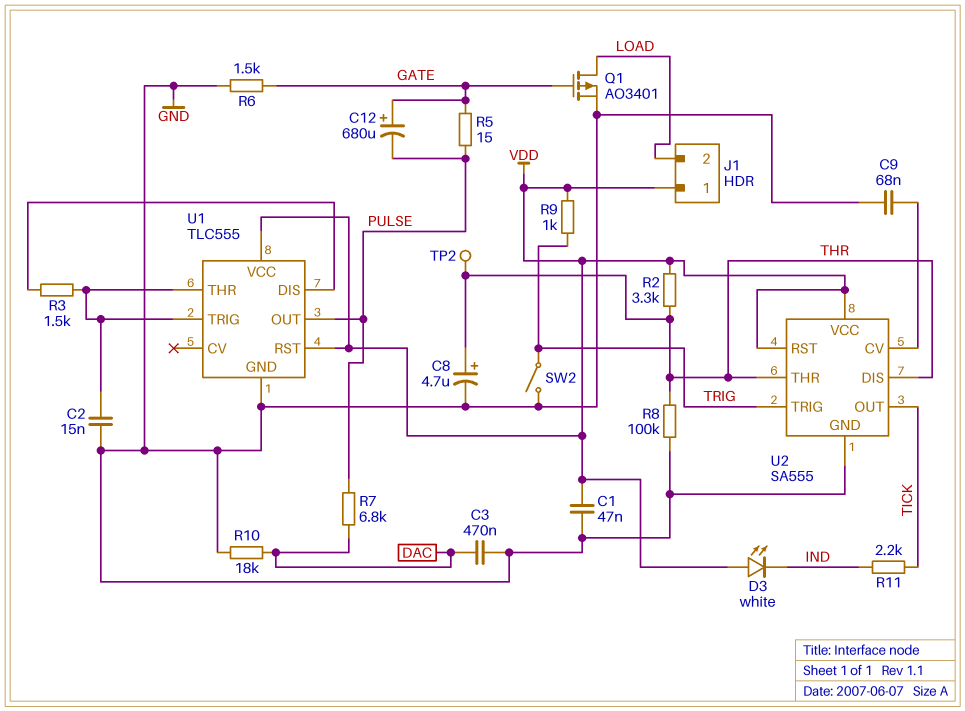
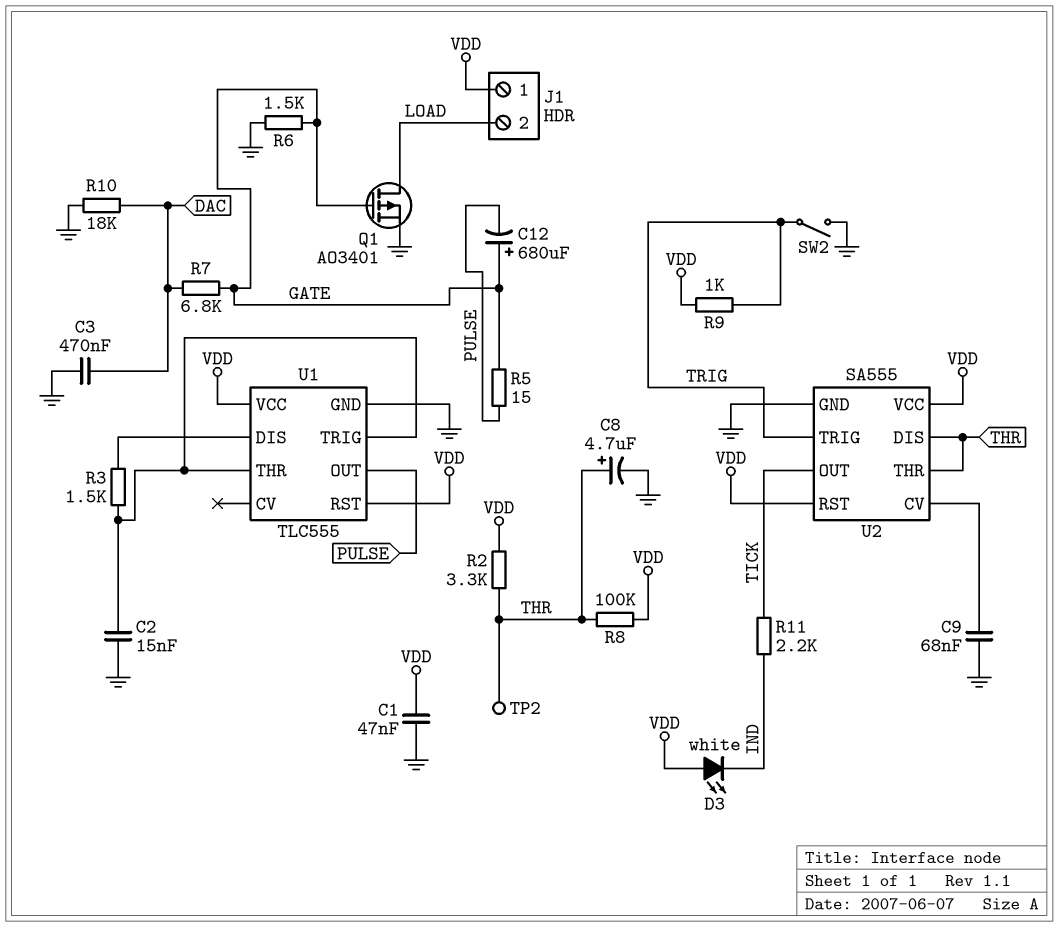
R7: 6.8k (DAC, PULSE) -> 6.8k (DAC, GATE)
R8: 100k (GND, THR) -> 100k (THR, VDD)

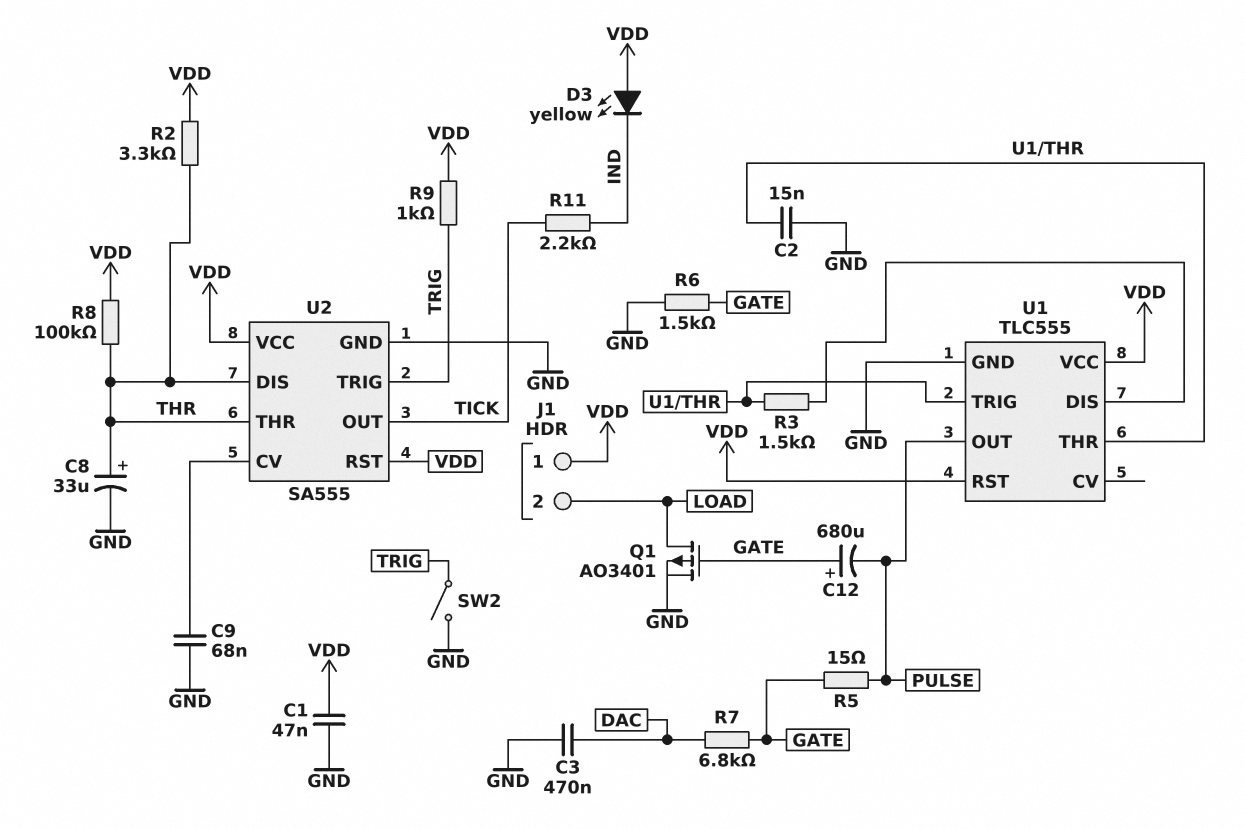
C8: 4.7uF (plus THR, minus GND) -> 33uF (plus THR, minus GND)
D3: LED white (A VDD, K IND) -> LED yellow (A VDD, K IND)
R10: 18k (DAC, GND) -> none
TP2: test point (THR) -> none

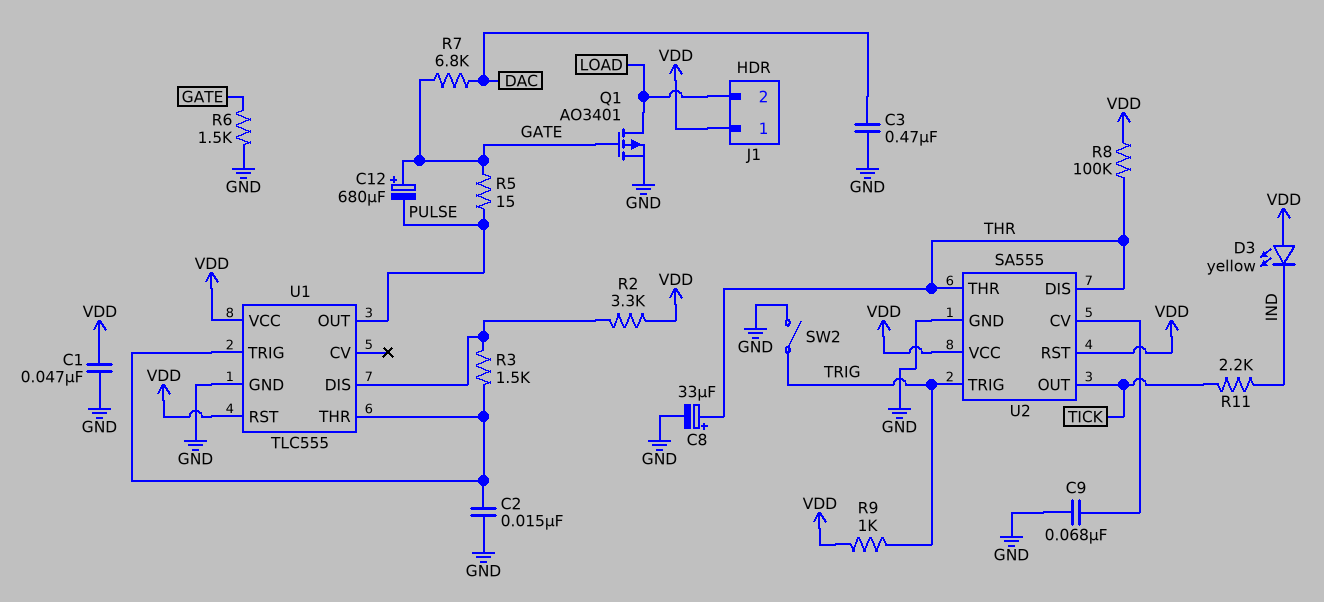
R2: 3.3k (THR, VDD) -> 3.3k (U1/DIS, VDD)

